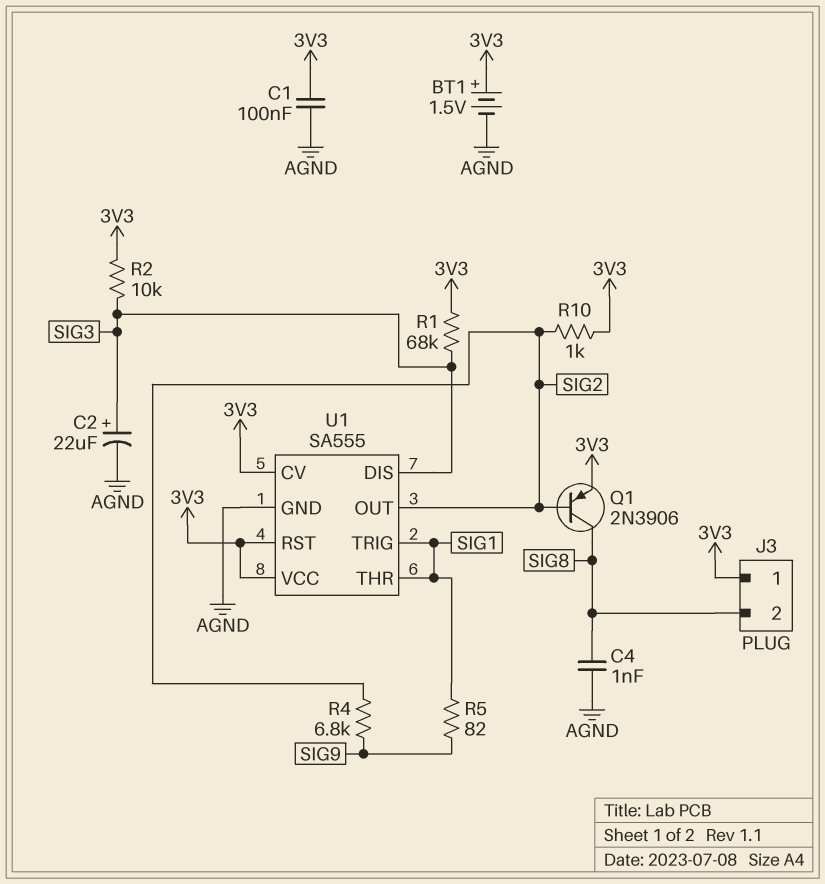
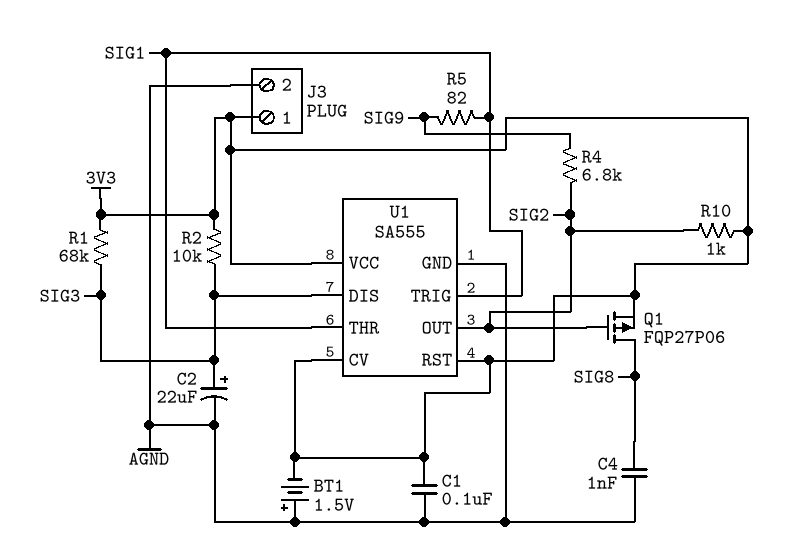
BT1: 1.5V (plus 3V3, minus AGND) -> 1.5V (plus AGND, minus 3V3)
J3 pin 2: SIG8 -> AGND
Q1: PNP 2N3906 (B SIG2, C SIG8, E 3V3) -> PMOS FQP27P06 (G SIG2, D SIG8, S 3V3)

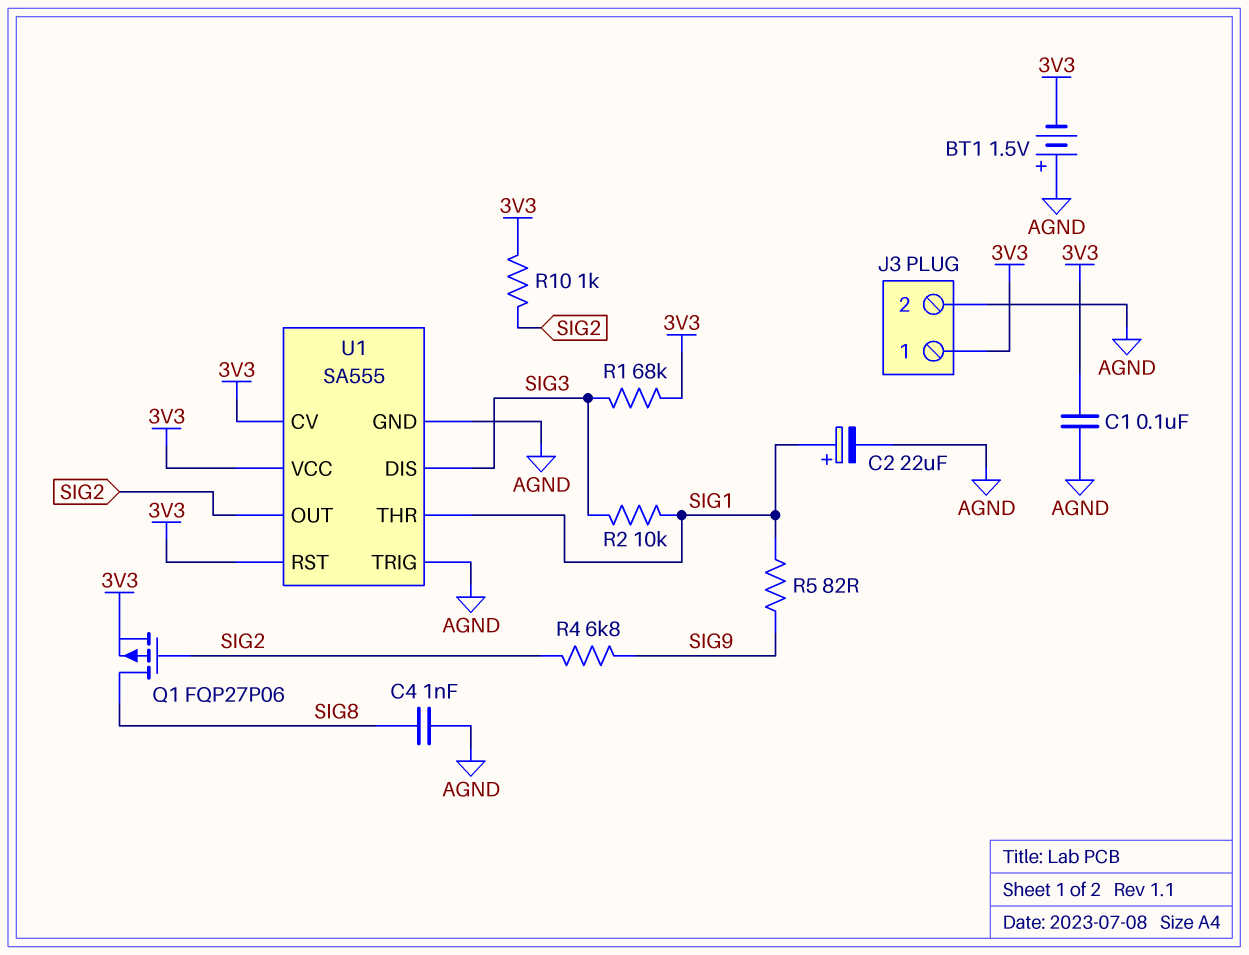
C2: 22uF (plus SIG3, minus AGND) -> 22uF (plus SIG1, minus AGND)
R2: 10k (3V3, SIG3) -> 10k (SIG1, SIG3)
U1 pin TRIG: SIG1 -> AGND

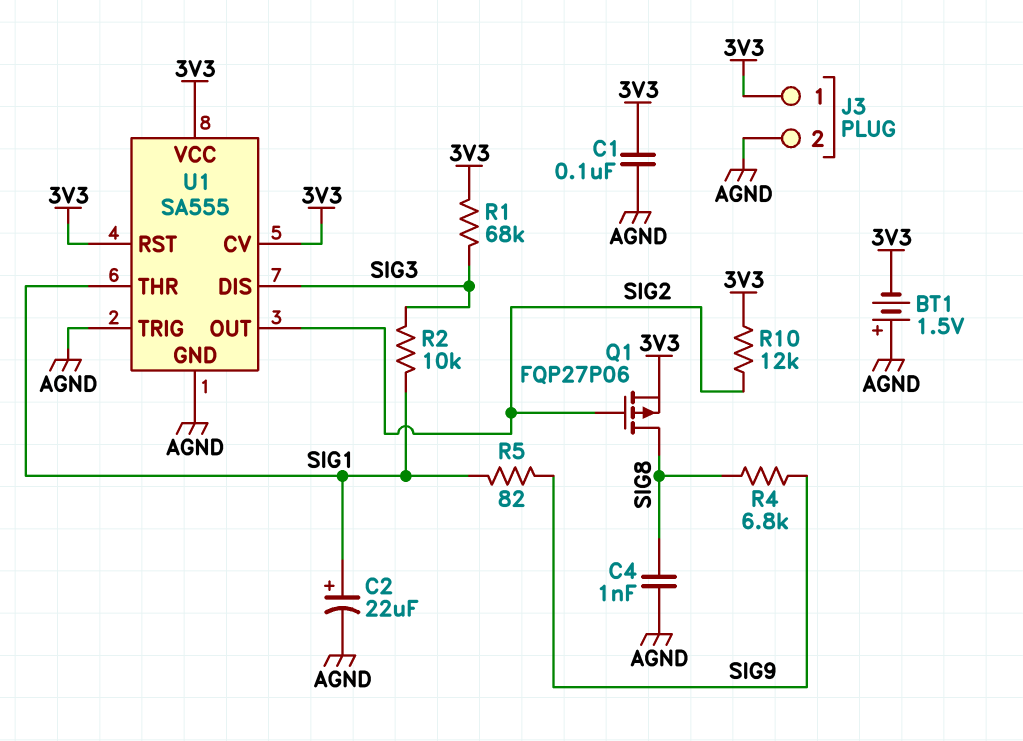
R4: 6.8k (SIG2, SIG9) -> 6.8k (SIG8, SIG9)
R10: 1k (3V3, SIG2) -> 12k (3V3, SIG2)

